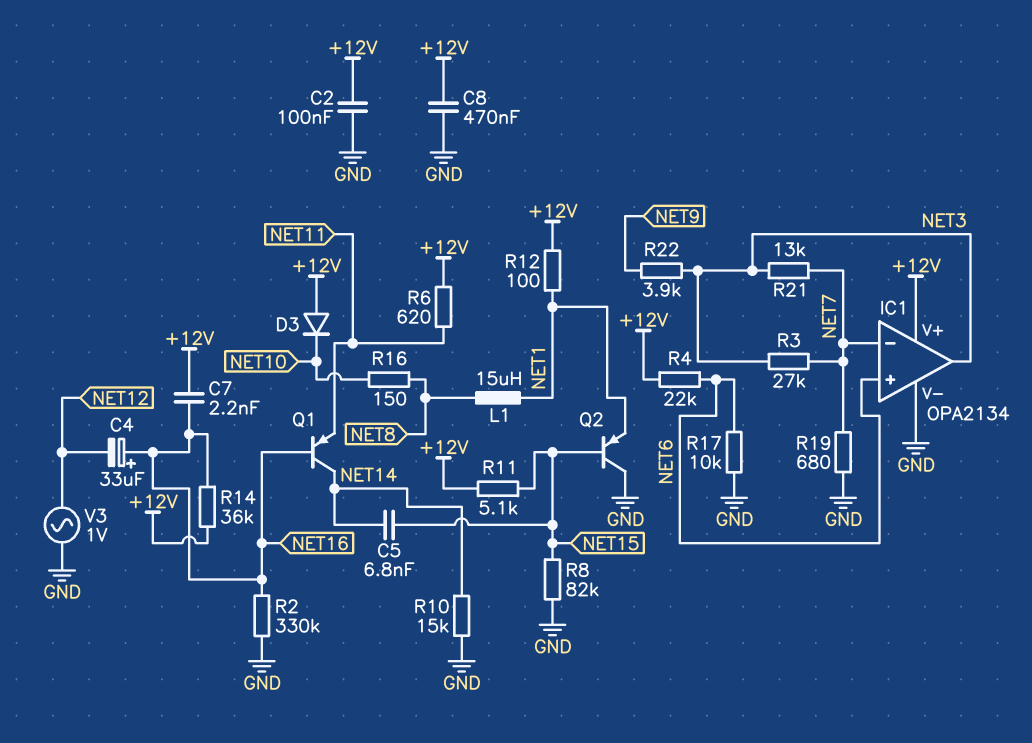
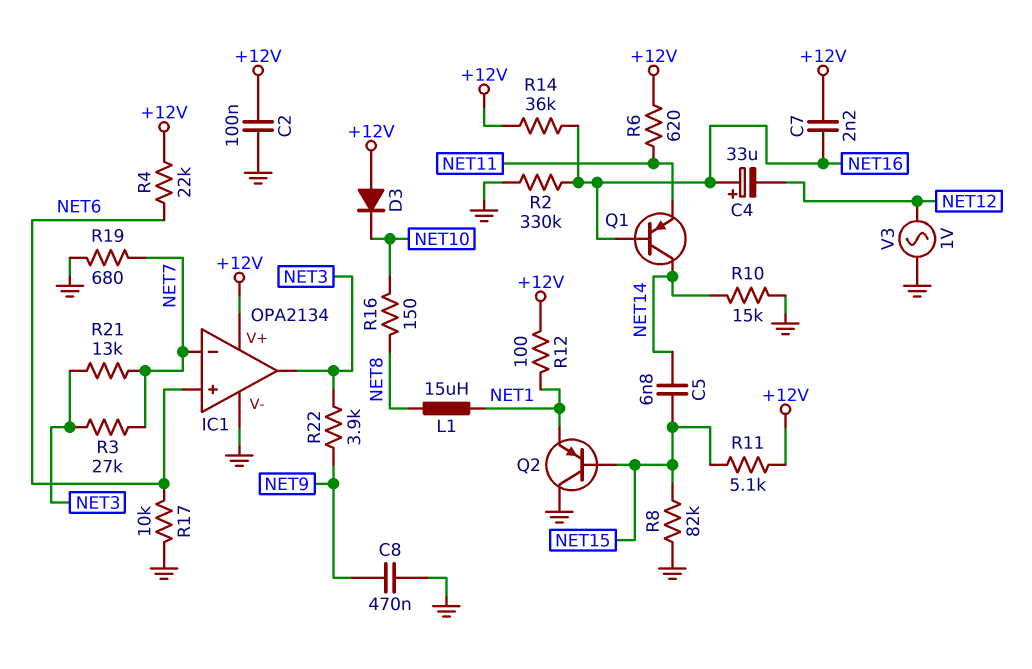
C8: 470nF (+12V, GND) -> 470nF (GND, NET9)

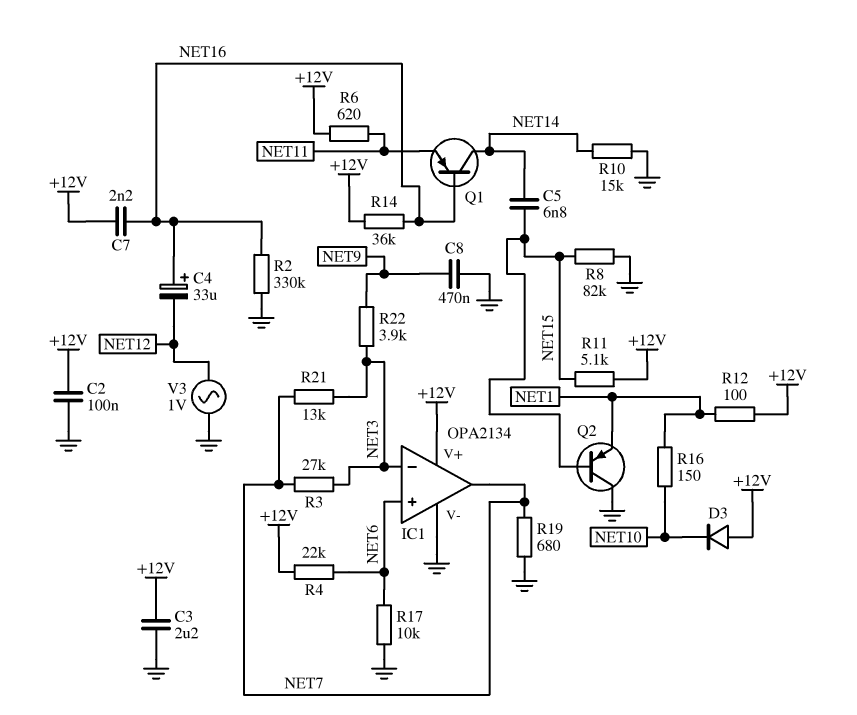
C3: none -> 2.2uF (+12V, GND)
IC1 pin in-: NET7 -> NET3
IC1 pin out: NET3 -> NET7
L1: 15uH (NET1, NET8) -> none
R16: 150 (NET8, NET10) -> 150 (NET1, NET10)

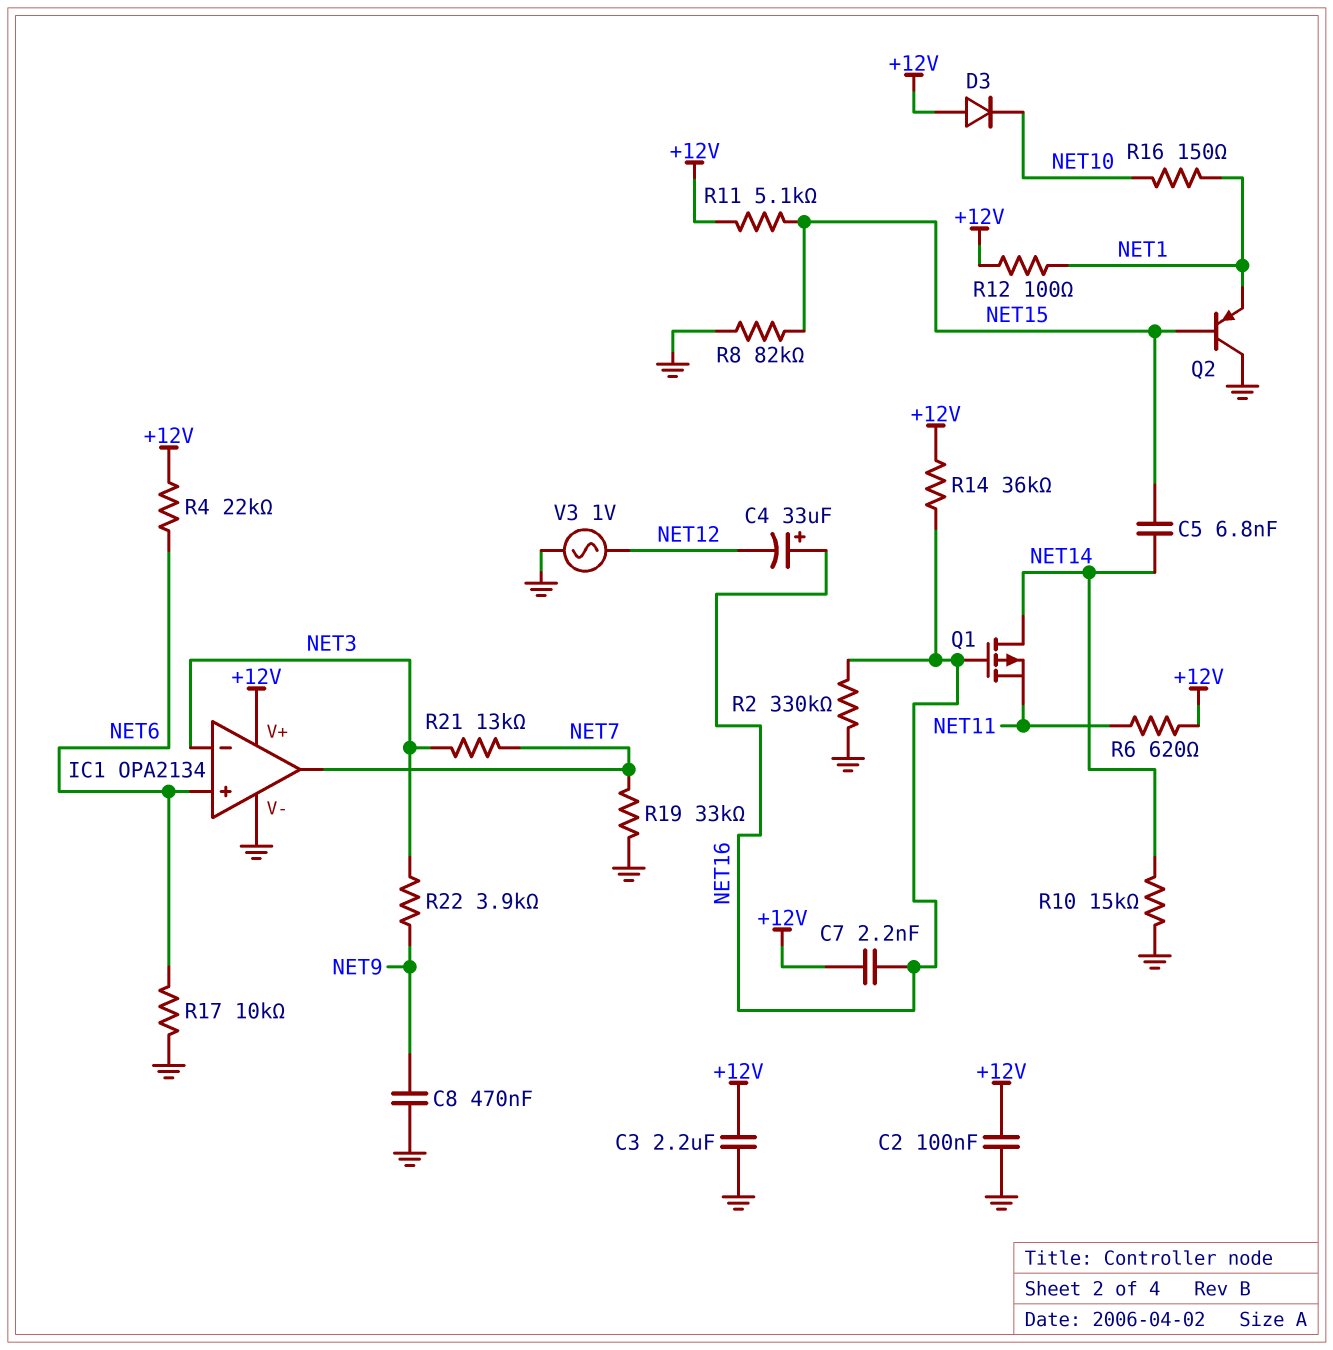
Q1: PNP (B NET16, C NET14, E NET11) -> PMOS (G NET16, D NET14, S NET11)
R3: 27k (NET3, NET7) -> none
R19: 680 (GND, NET7) -> 33k (GND, NET7)

